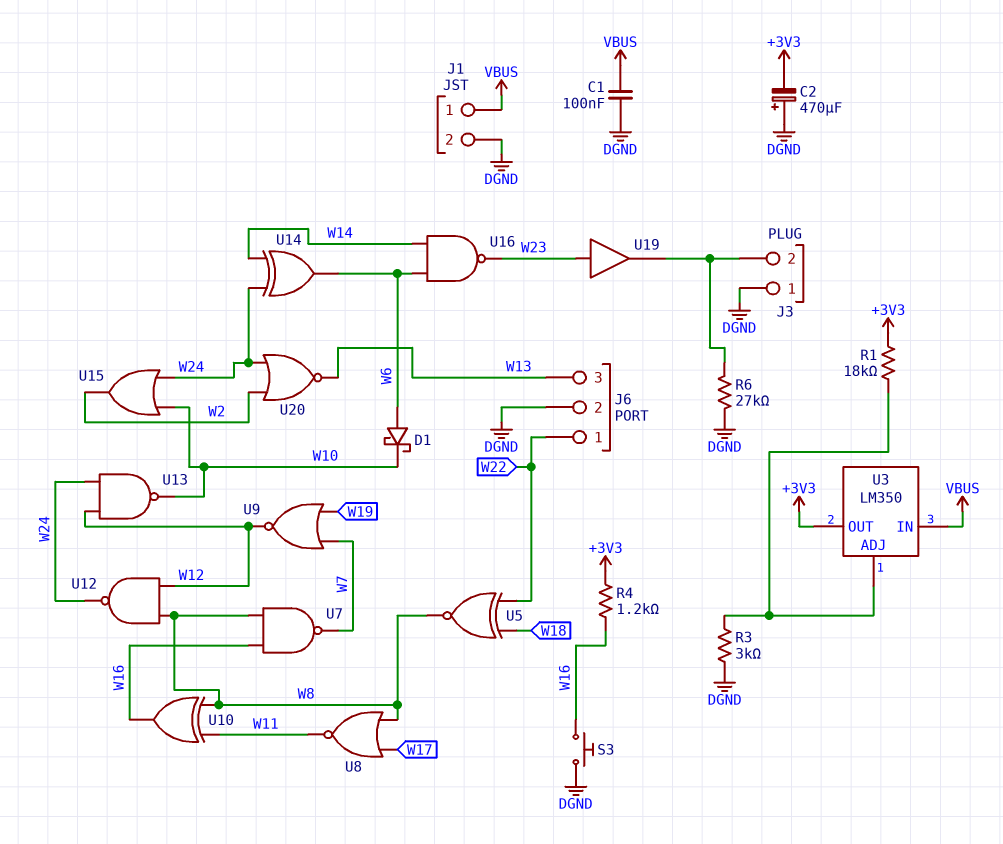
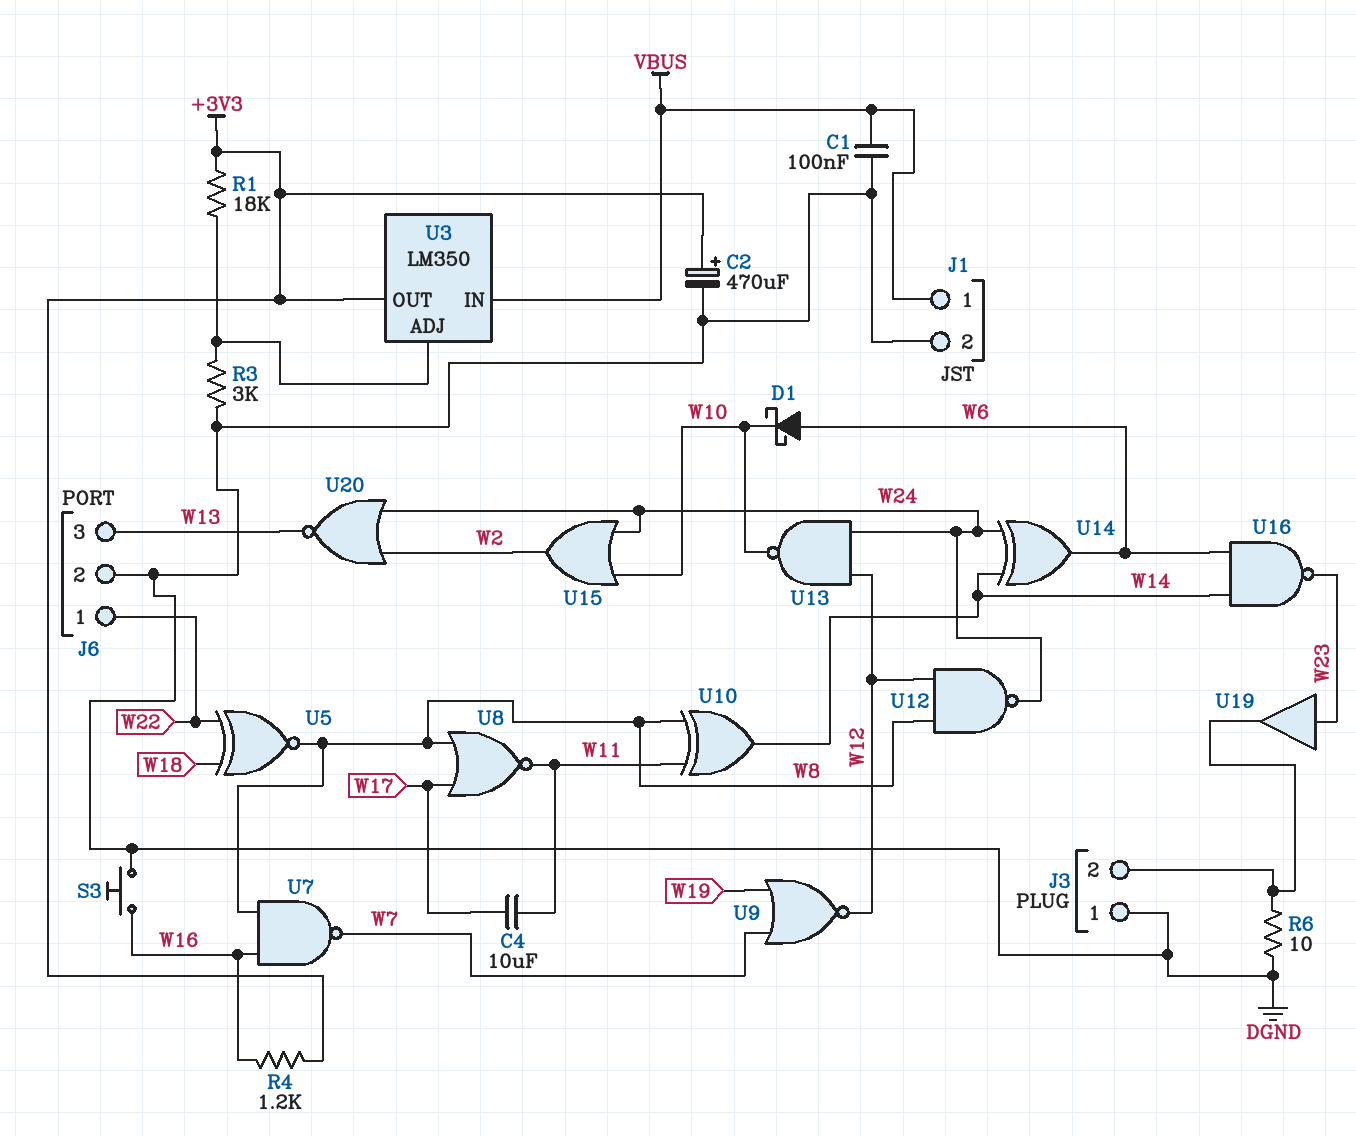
C2: 470uF (plus DGND, minus +3V3) -> 470uF (plus +3V3, minus DGND)
C4: none -> 10uF (W11, W17)
R6: 27k (DGND, J3/2) -> 10 (DGND, J3/2)
U10: XOR (in W8, in W11, out W16) -> XOR (in W8, in W11, out W14)

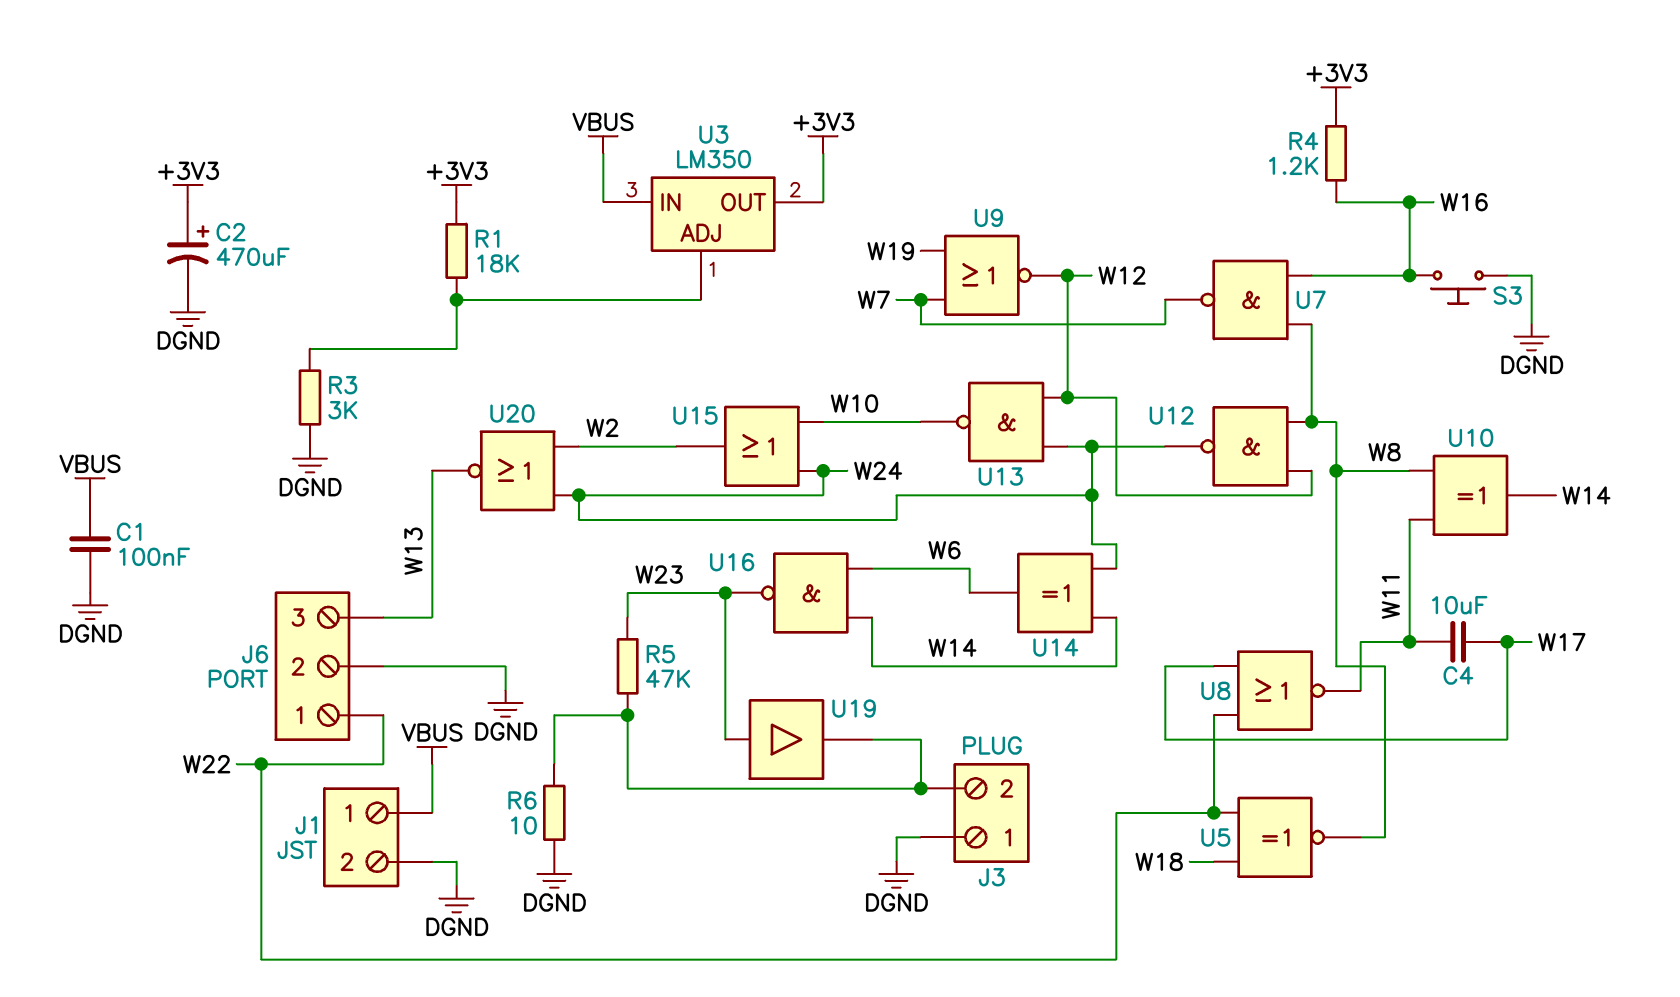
D1: schottky (A W6, K W10) -> none
R5: none -> 47k (J3/2, W23)
U8: NOR (in W8, in W17, out W11) -> NOR (in W17, in W22, out W11)

